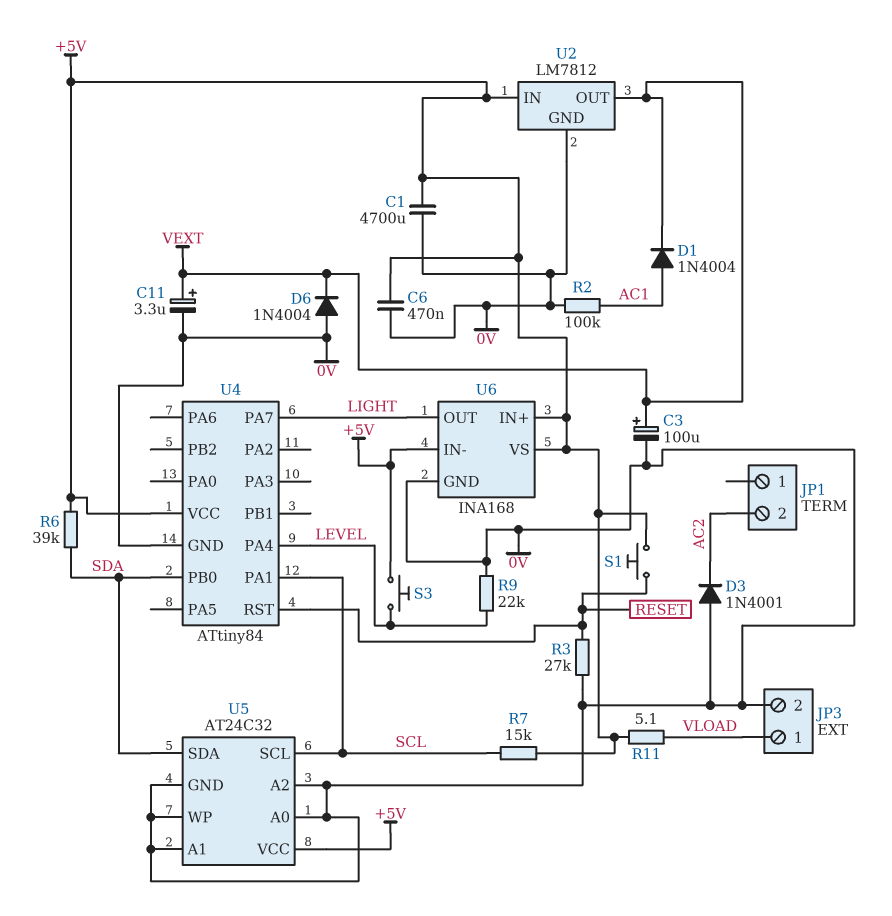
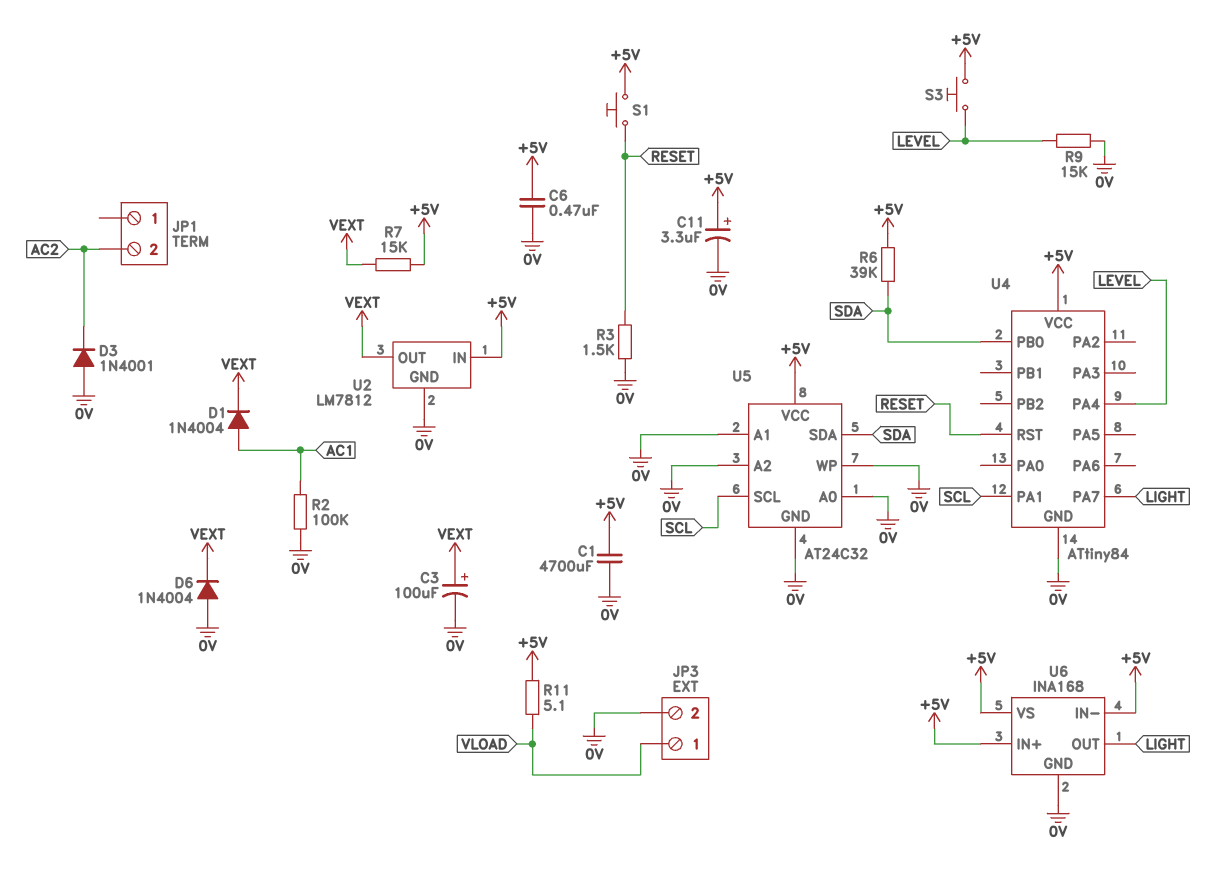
C11: 3.3uF (plus VEXT, minus 0V) -> 3.3uF (plus +5V, minus 0V)
R3: 27k (0V, RESET) -> 1.5k (0V, RESET)
R7: 15k (+5V, SCL) -> 15k (+5V, VEXT)
R9: 22k (0V, LEVEL) -> 15k (0V, LEVEL)

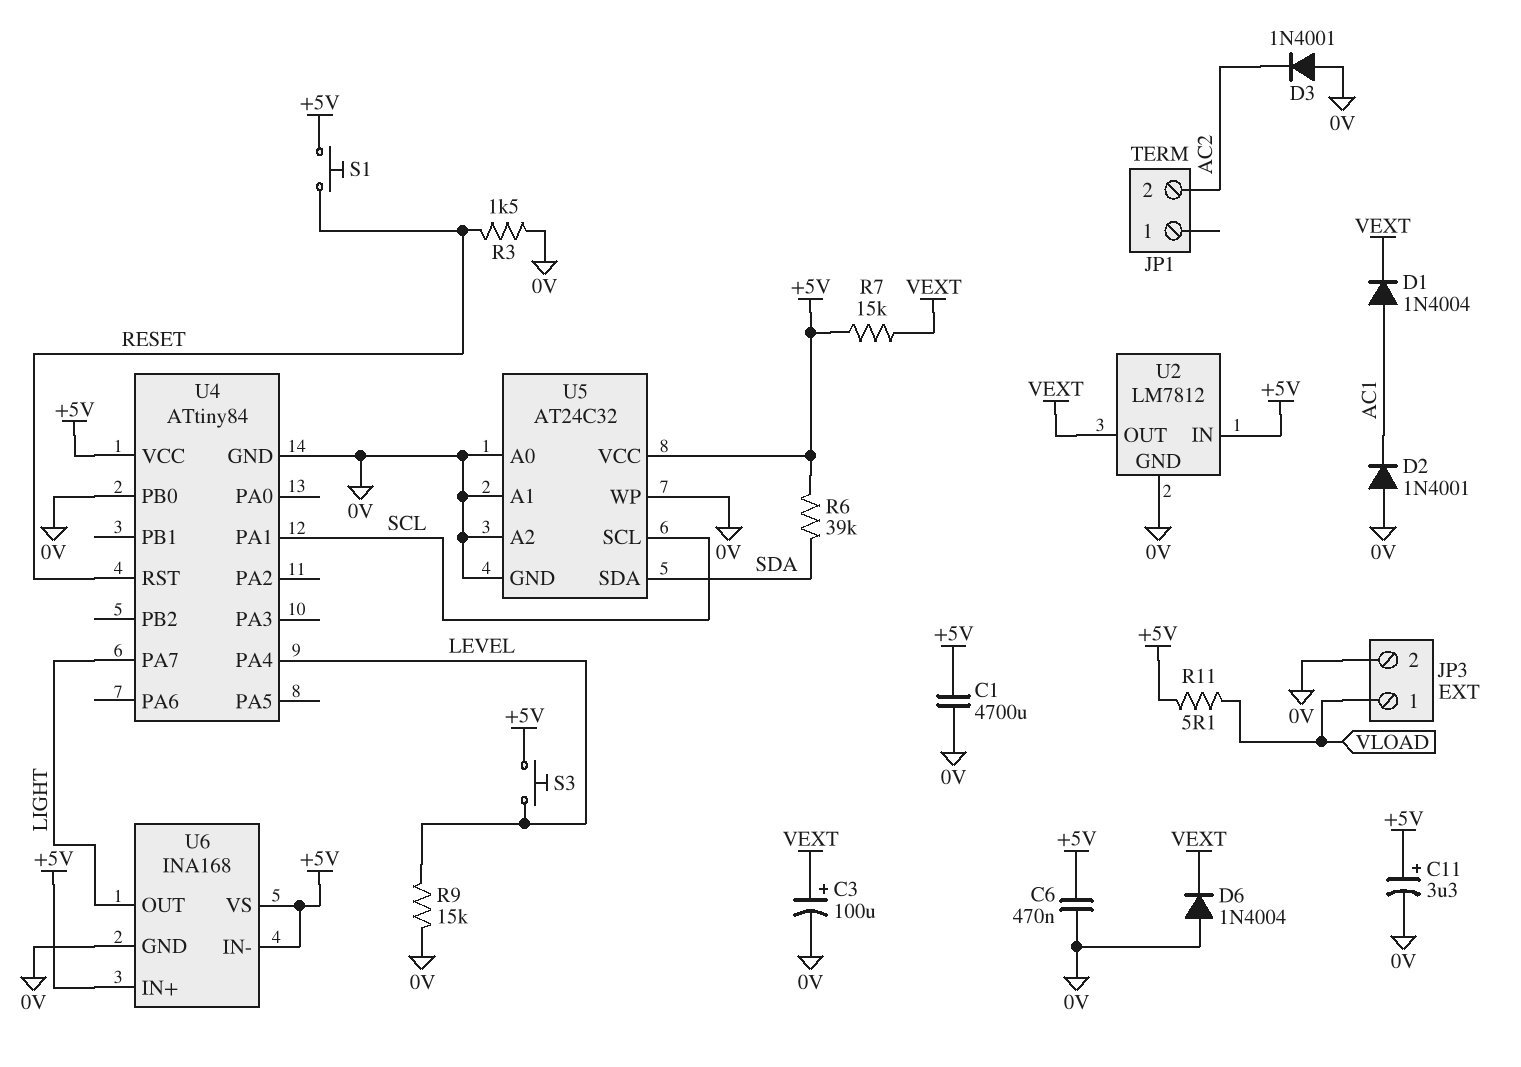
D2: none -> diode 1N4001 (A 0V, K AC1)
R2: 100k (0V, AC1) -> none
U4 pin PB0: SDA -> 0V

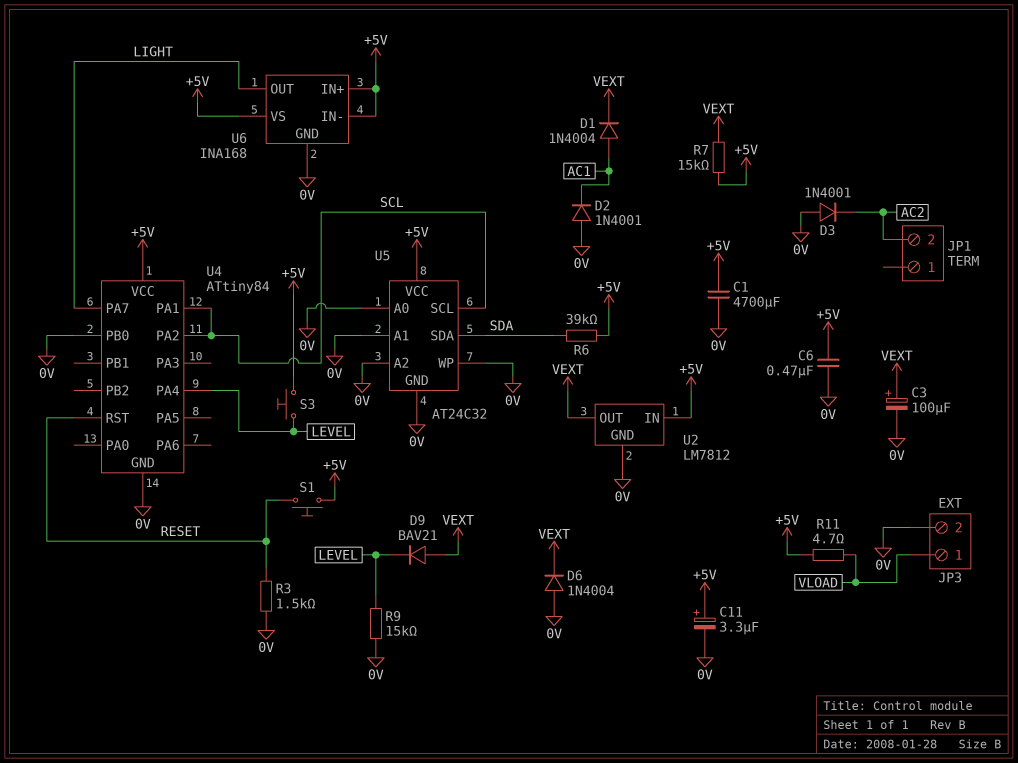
D9: none -> diode BAV21 (A VEXT, K LEVEL)
R11: 5.1 (+5V, VLOAD) -> 4.7 (+5V, VLOAD)
U4 pin PA2: none -> SCL

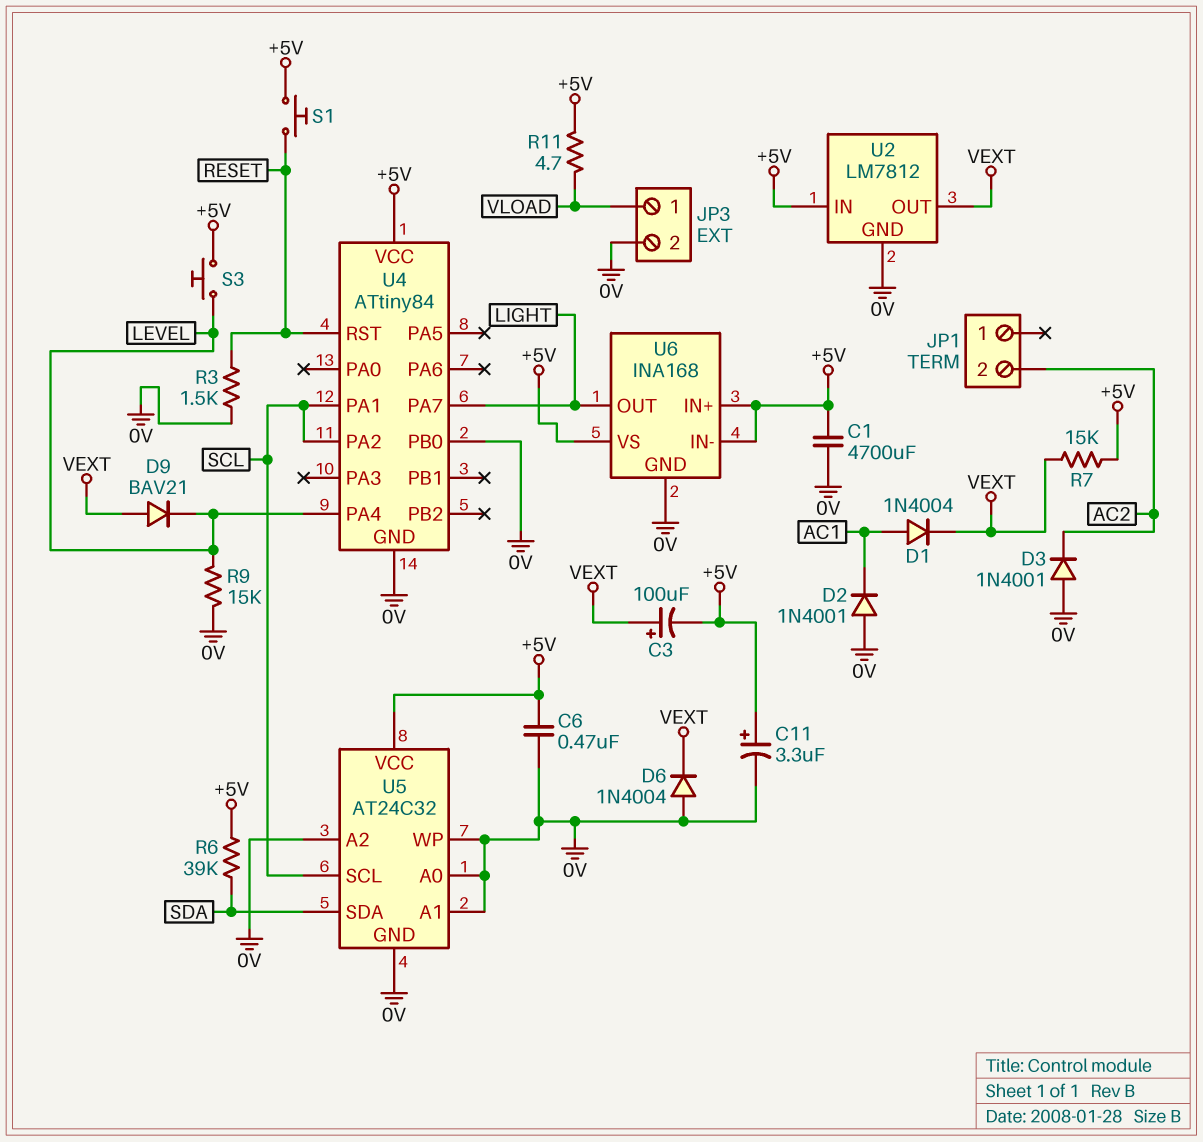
C3: 100uF (plus VEXT, minus 0V) -> 100uF (plus VEXT, minus +5V)

